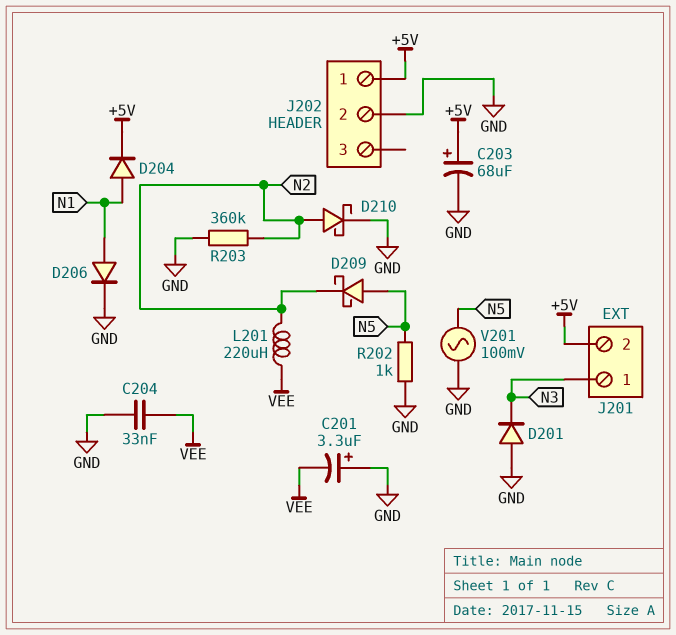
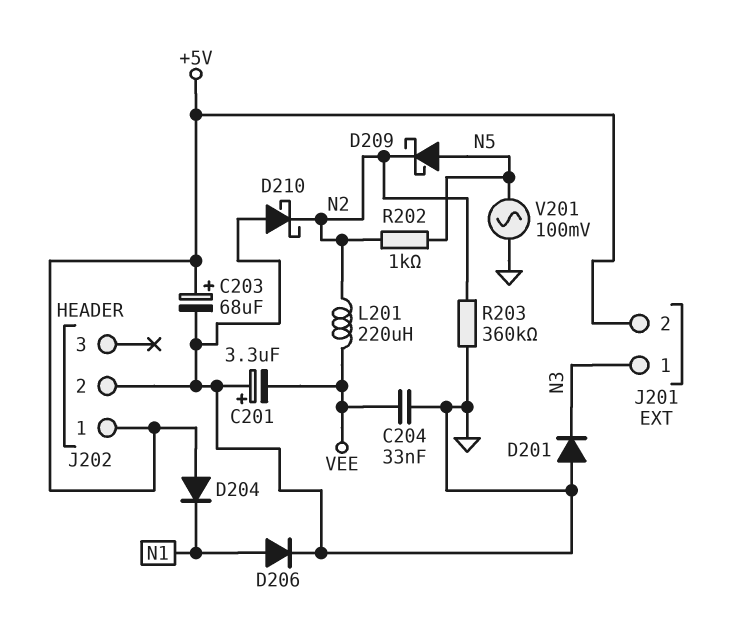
D204: diode (A N1, K +5V) -> diode (A +5V, K N1)
D210: schottky (A N2, K GND) -> schottky (A GND, K N2)
R202: 1k (GND, N5) -> 1k (N2, N5)

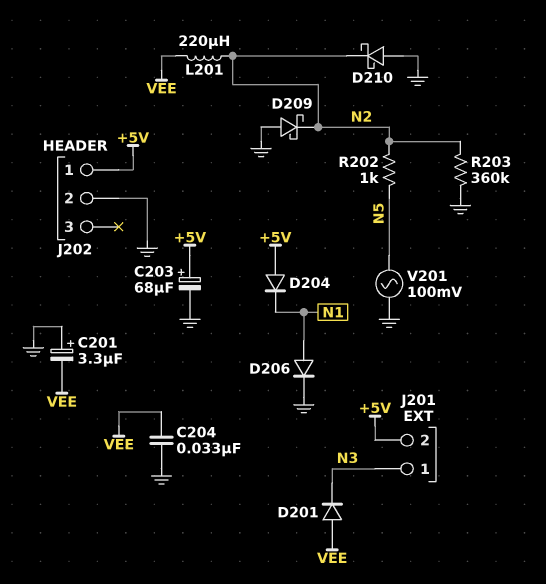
D201: diode (A GND, K N3) -> diode (A VEE, K N3)
D209: schottky (A N5, K N2) -> schottky (A GND, K N2)

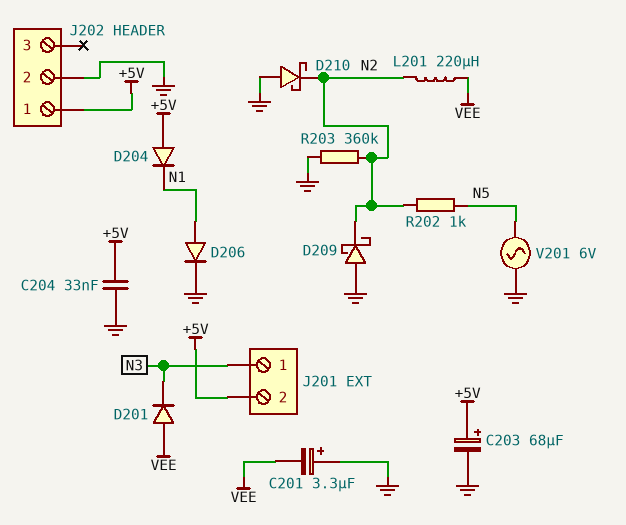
C204: 33nF (GND, VEE) -> 33nF (+5V, GND)
V201: AC 100mV (GND, N5) -> AC 6V (GND, N5)

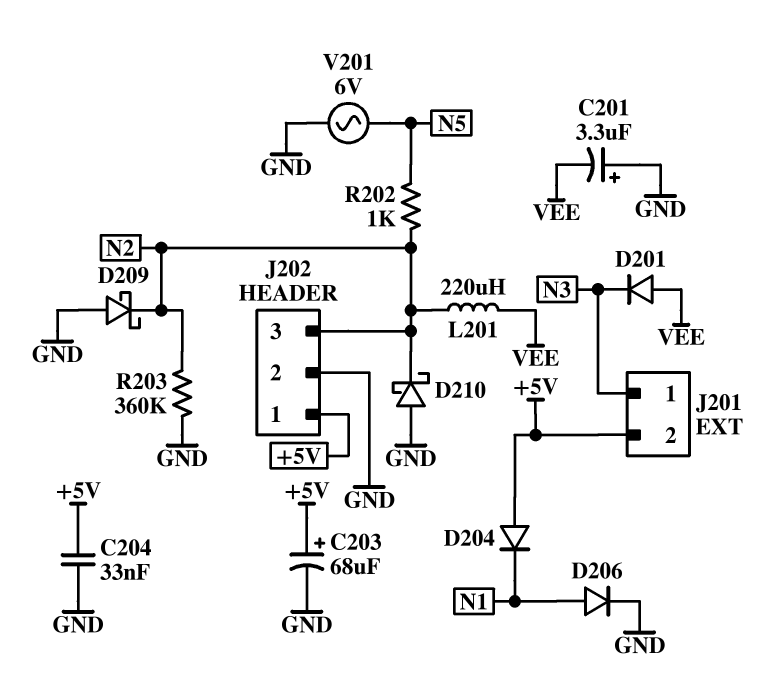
J202 pin 3: none -> N2

